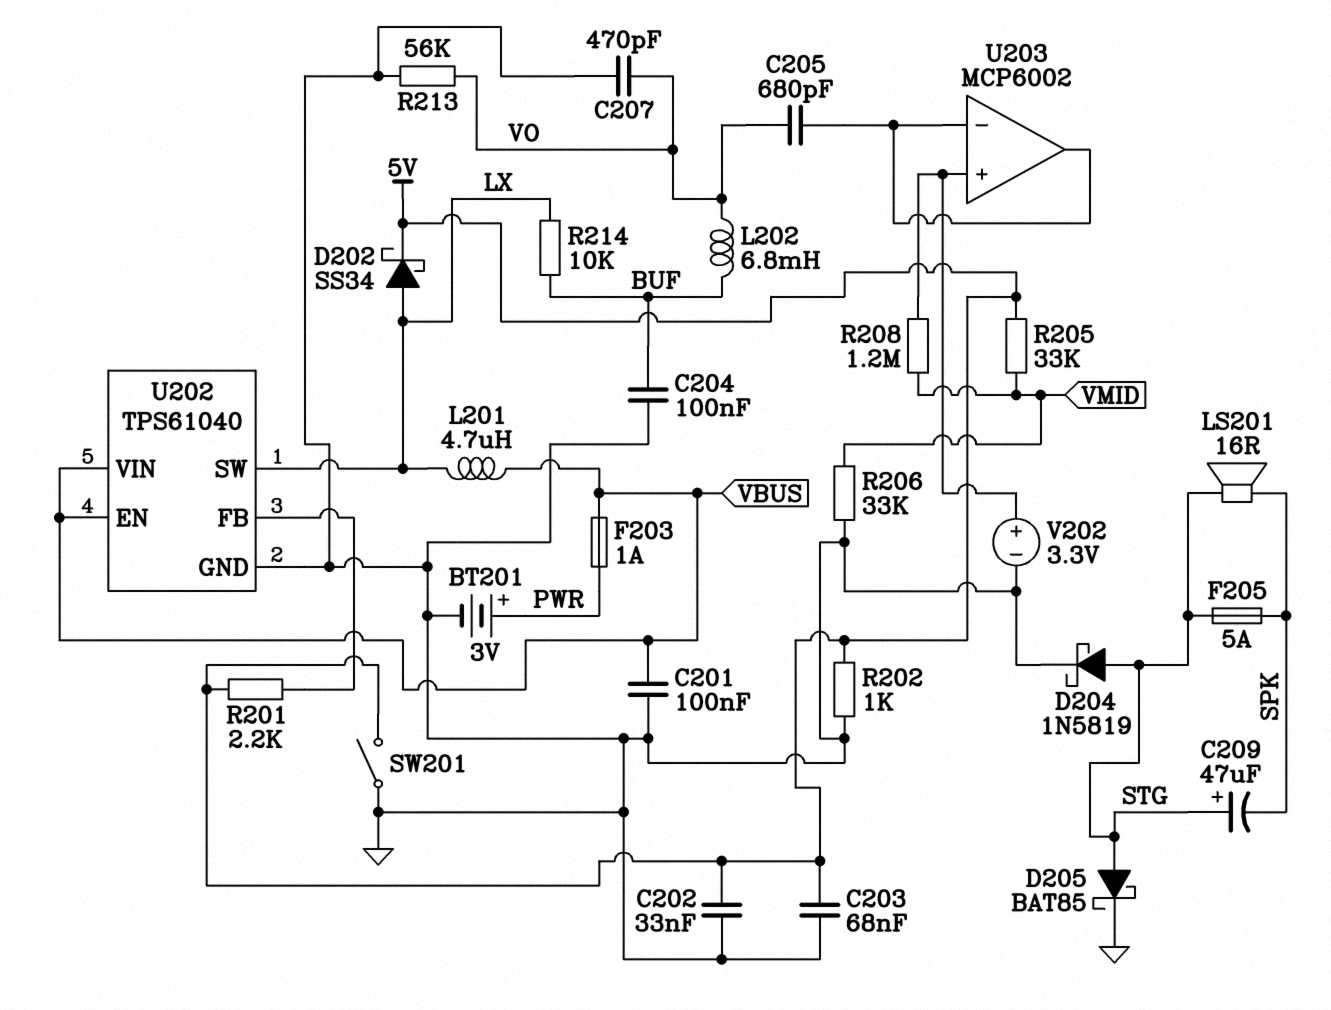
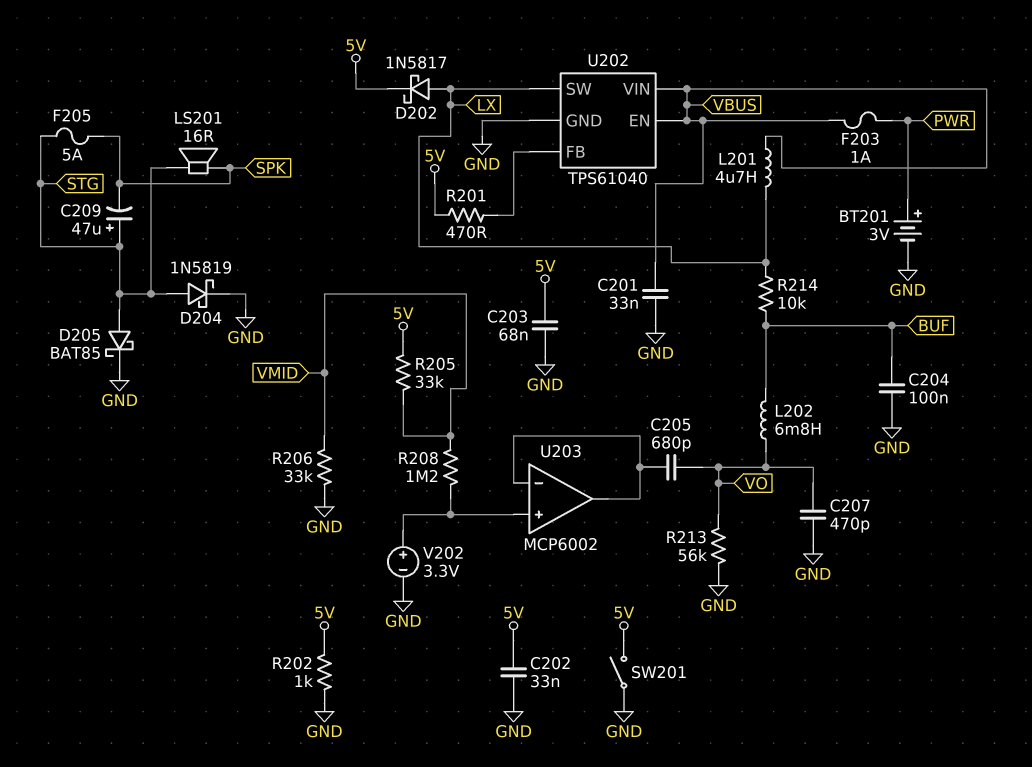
C201: 100nF (GND, VBUS) -> 33nF (GND, VBUS)
D202: schottky SS34 (A LX, K 5V) -> schottky 1N5817 (A LX, K 5V)
R201: 2.2k (5V, U202/FB) -> 470 (5V, U202/FB)

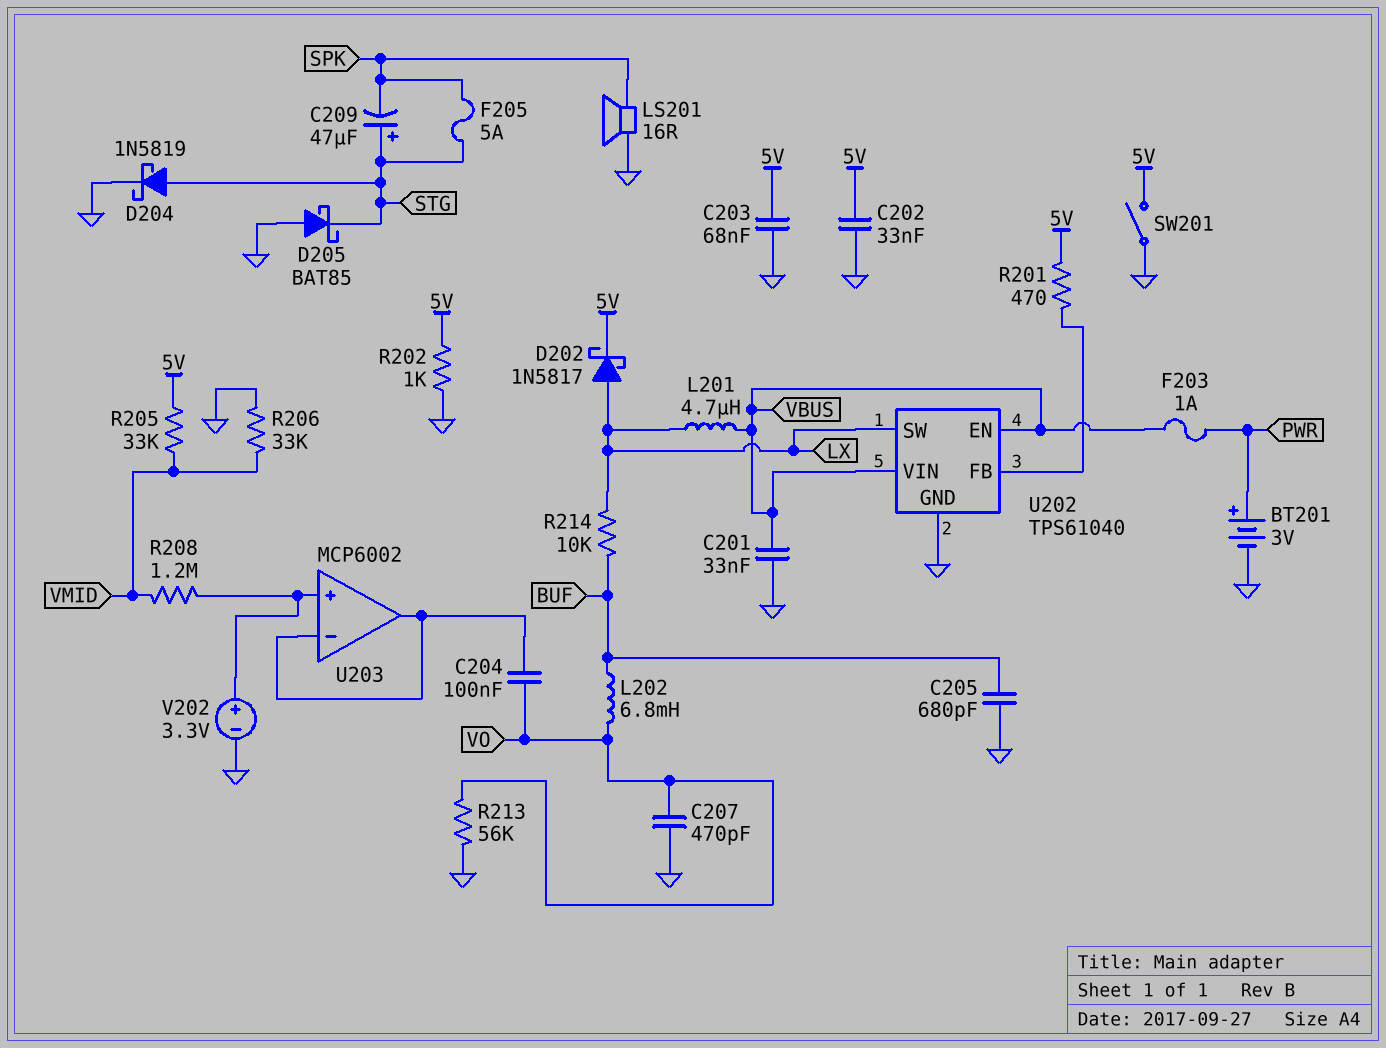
C204: 100nF (BUF, GND) -> 100nF (U203/in-, VO)
C205: 680pF (U203/in-, VO) -> 680pF (BUF, GND)
D205: schottky BAT85 (A STG, K GND) -> schottky BAT85 (A GND, K STG)
LS201: speaker 16R (SPK, STG) -> speaker 16R (GND, SPK)

